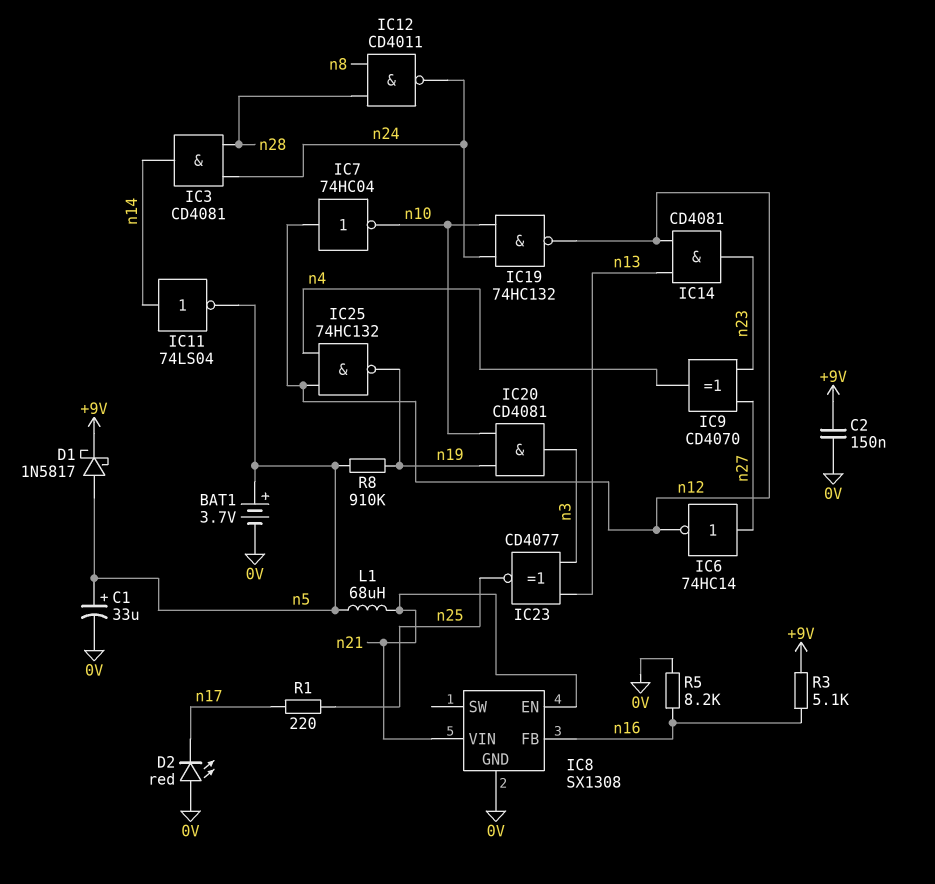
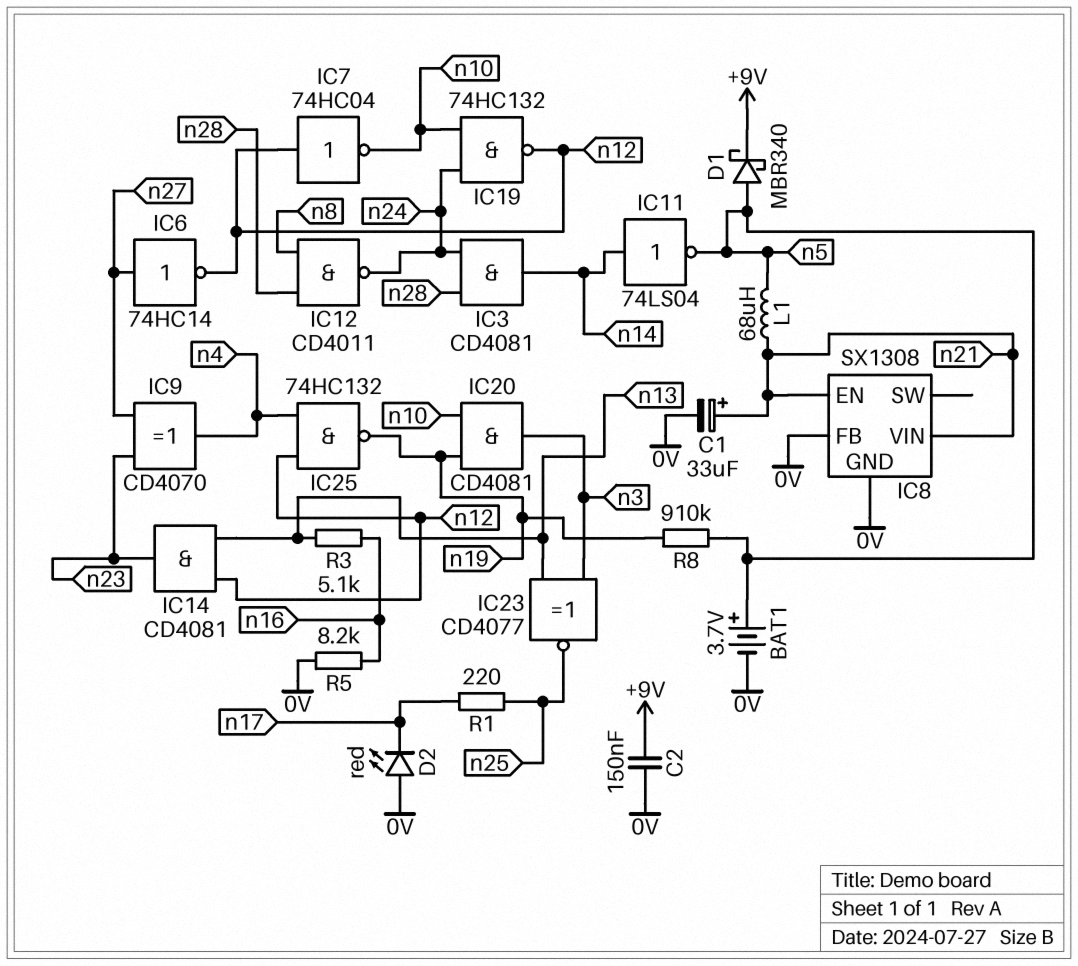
C1: 33uF (plus n5, minus 0V) -> 33uF (plus n21, minus 0V)
D1: schottky 1N5817 (A n5, K +9V) -> schottky MBR340 (A n5, K +9V)
IC8 pin FB: n16 -> 0V
R3: 5.1k (+9V, n16) -> 5.1k (n13, n16)

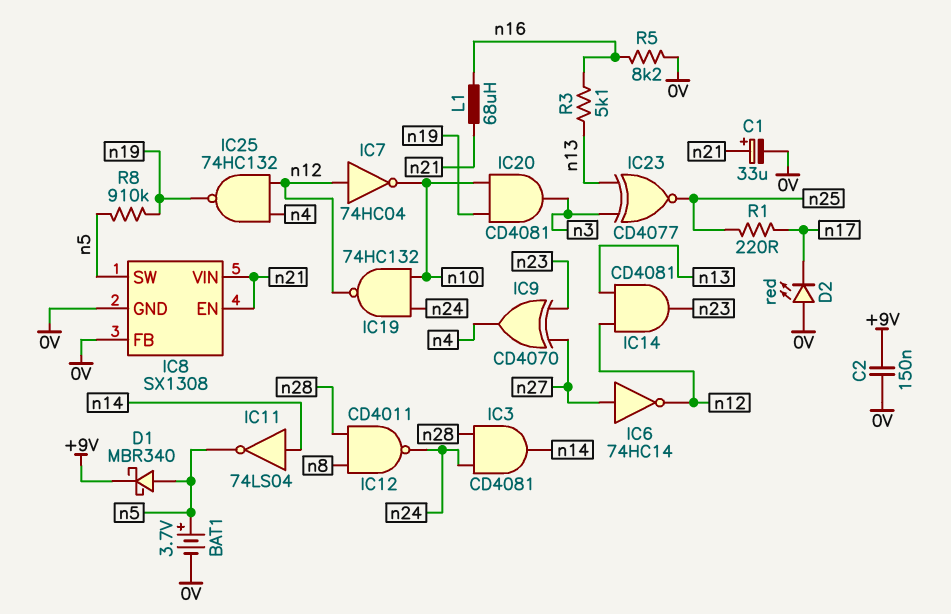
IC8 pin SW: none -> n5
L1: 68uH (n5, n21) -> 68uH (n16, n21)

